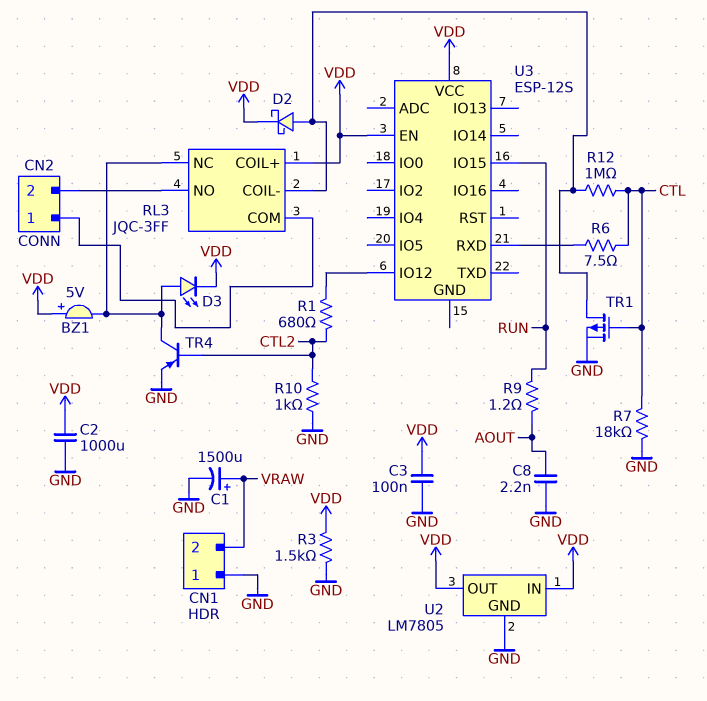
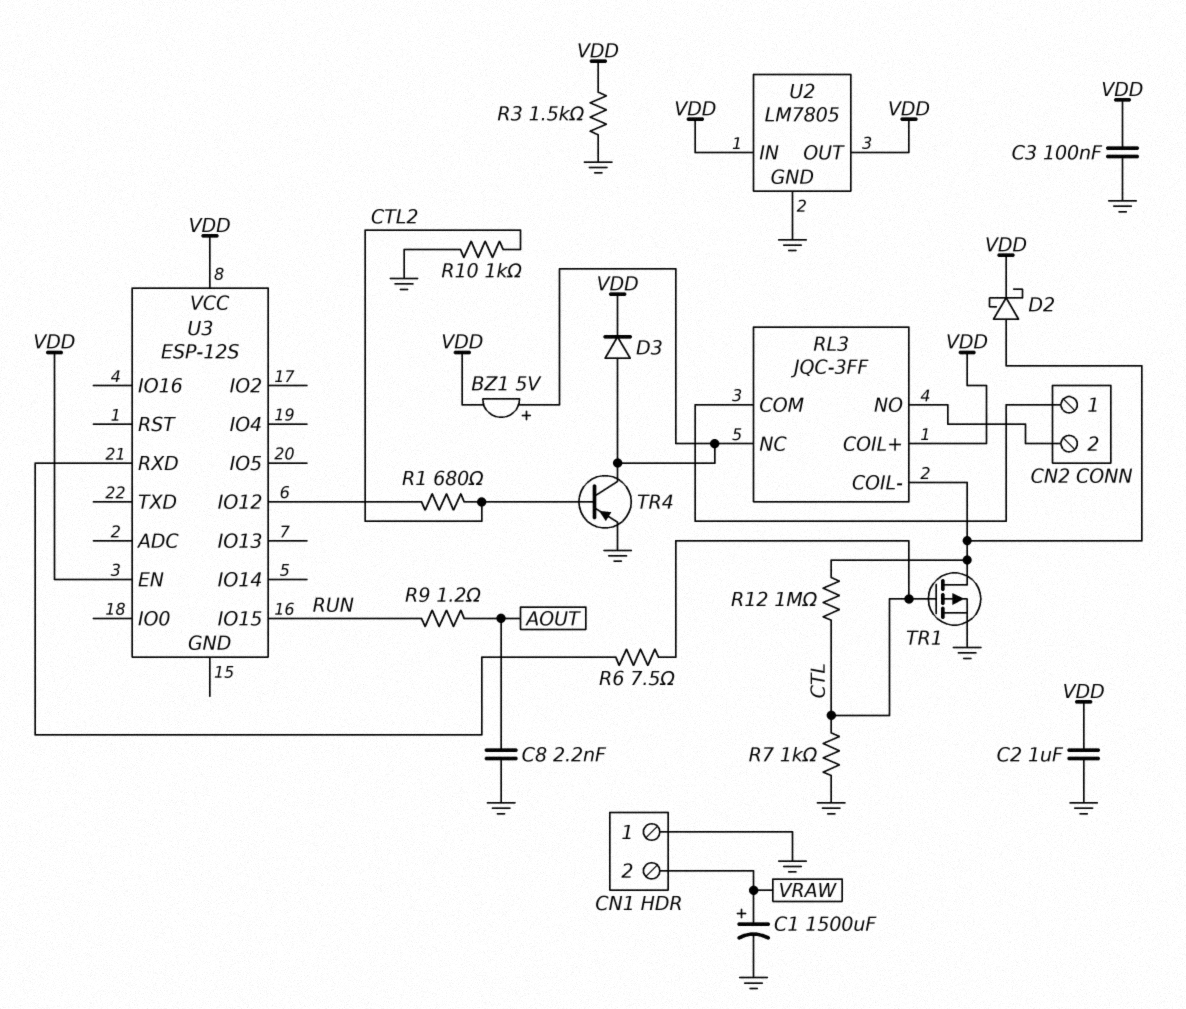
BZ1: buzzer 5V (plus VDD, minus RL3/NC) -> buzzer 5V (plus RL3/NC, minus VDD)
C2: 1000uF (GND, VDD) -> 1uF (GND, VDD)
D3: LED (A RL3/NC, K VDD) -> diode (A RL3/NC, K VDD)
R7: 18k (CTL, GND) -> 1k (CTL, GND)

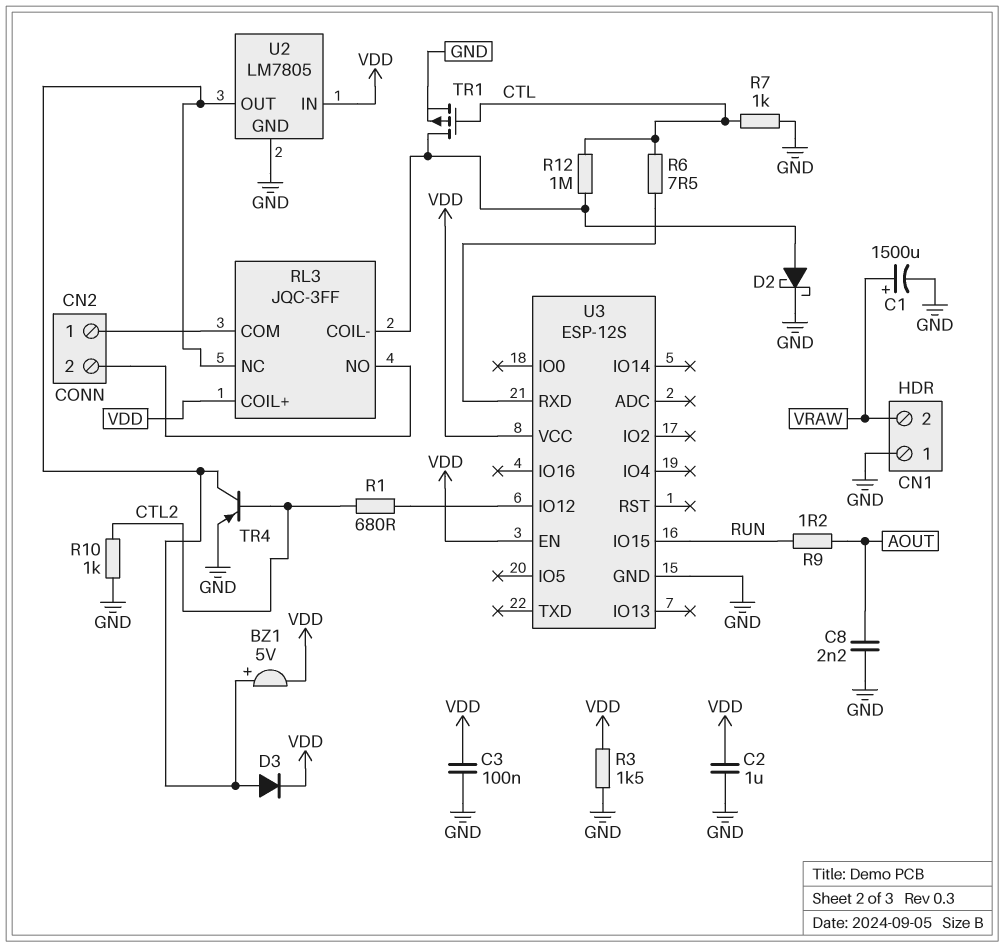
D2: schottky (A RL3/COIL-, K VDD) -> schottky (A RL3/COIL-, K GND)
U2 pin OUT: VDD -> RL3/NC
U3 pin GND: none -> GND

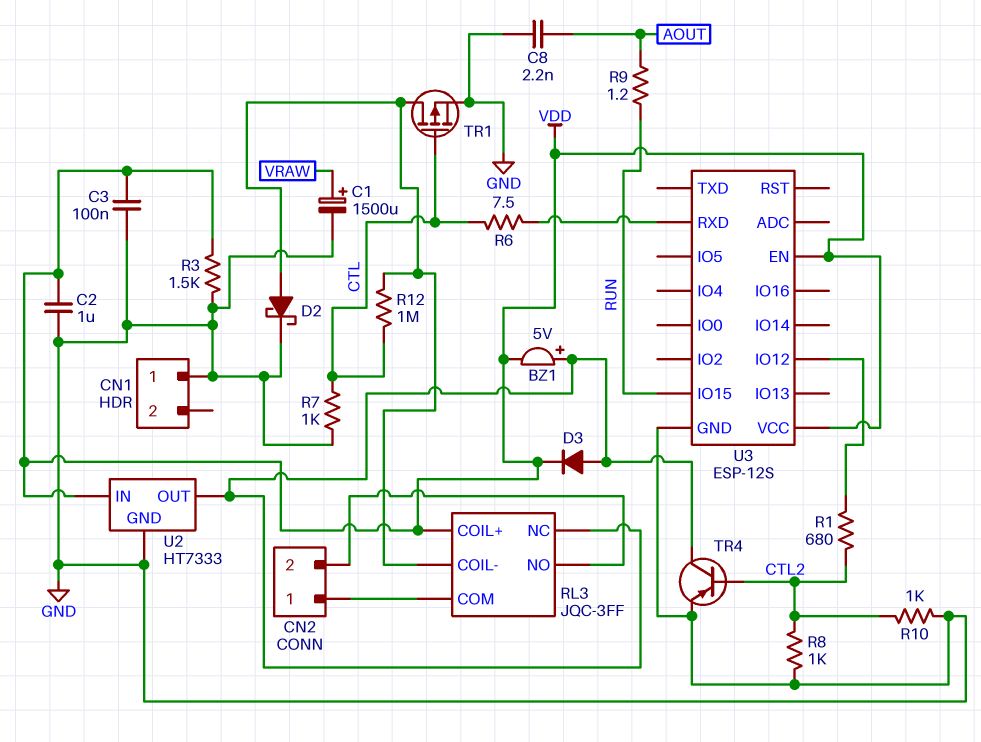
CN1 pin 2: VRAW -> none
R8: none -> 1k (CTL2, GND)
U2: LM7805 -> HT7333

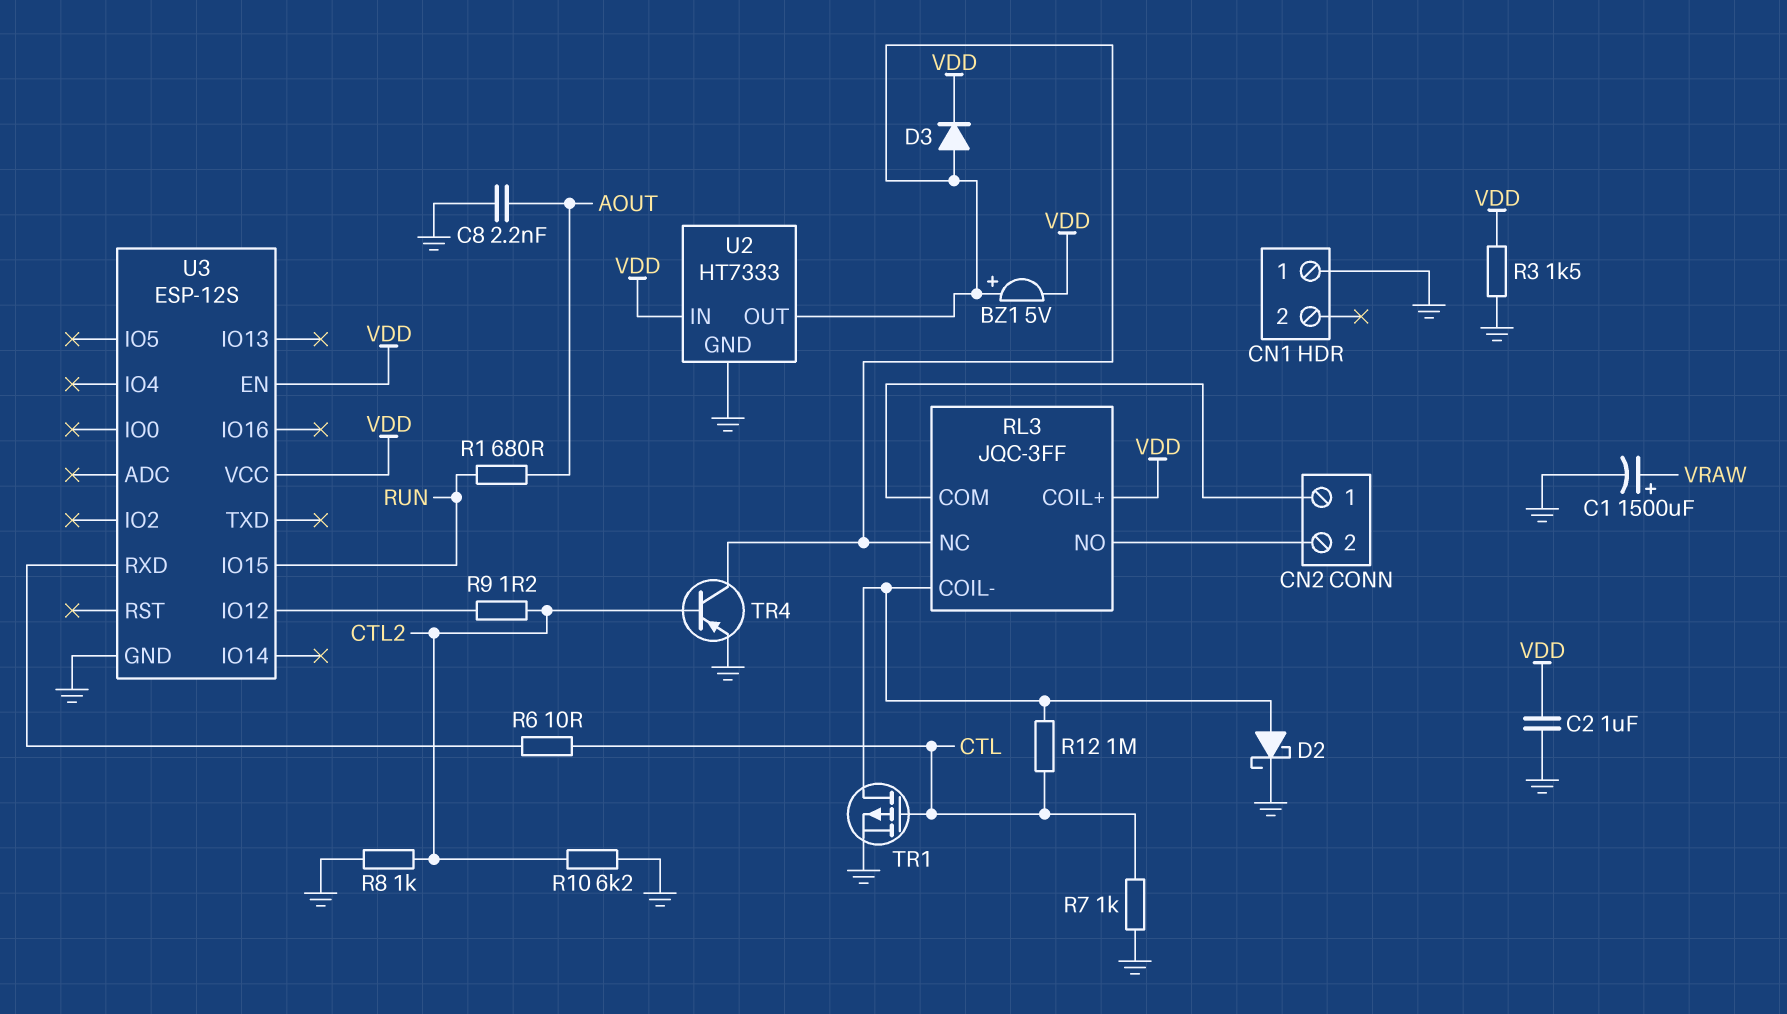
C3: 100nF (GND, VDD) -> none
R1: 680 (CTL2, U3/IO12) -> 680 (AOUT, RUN)
R6: 7.5 (CTL, U3/RXD) -> 10 (CTL, U3/RXD)
R9: 1.2 (AOUT, RUN) -> 1.2 (CTL2, U3/IO12)
R10: 1k (CTL2, GND) -> 6.2k (CTL2, GND)

